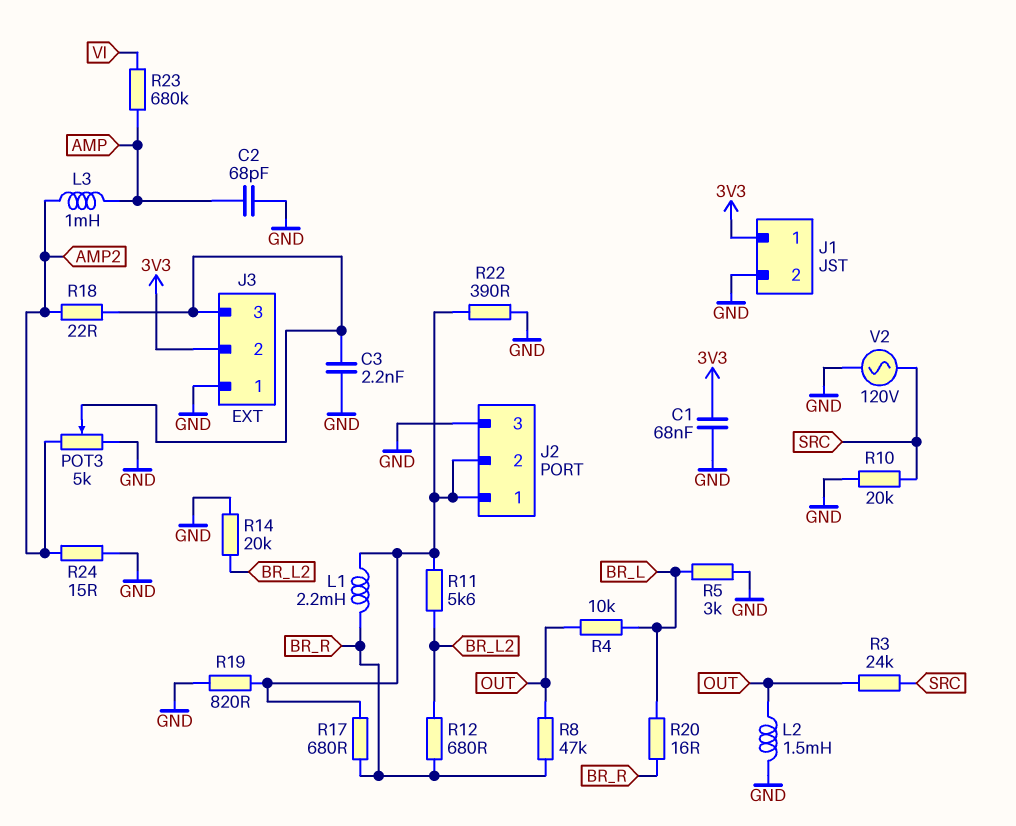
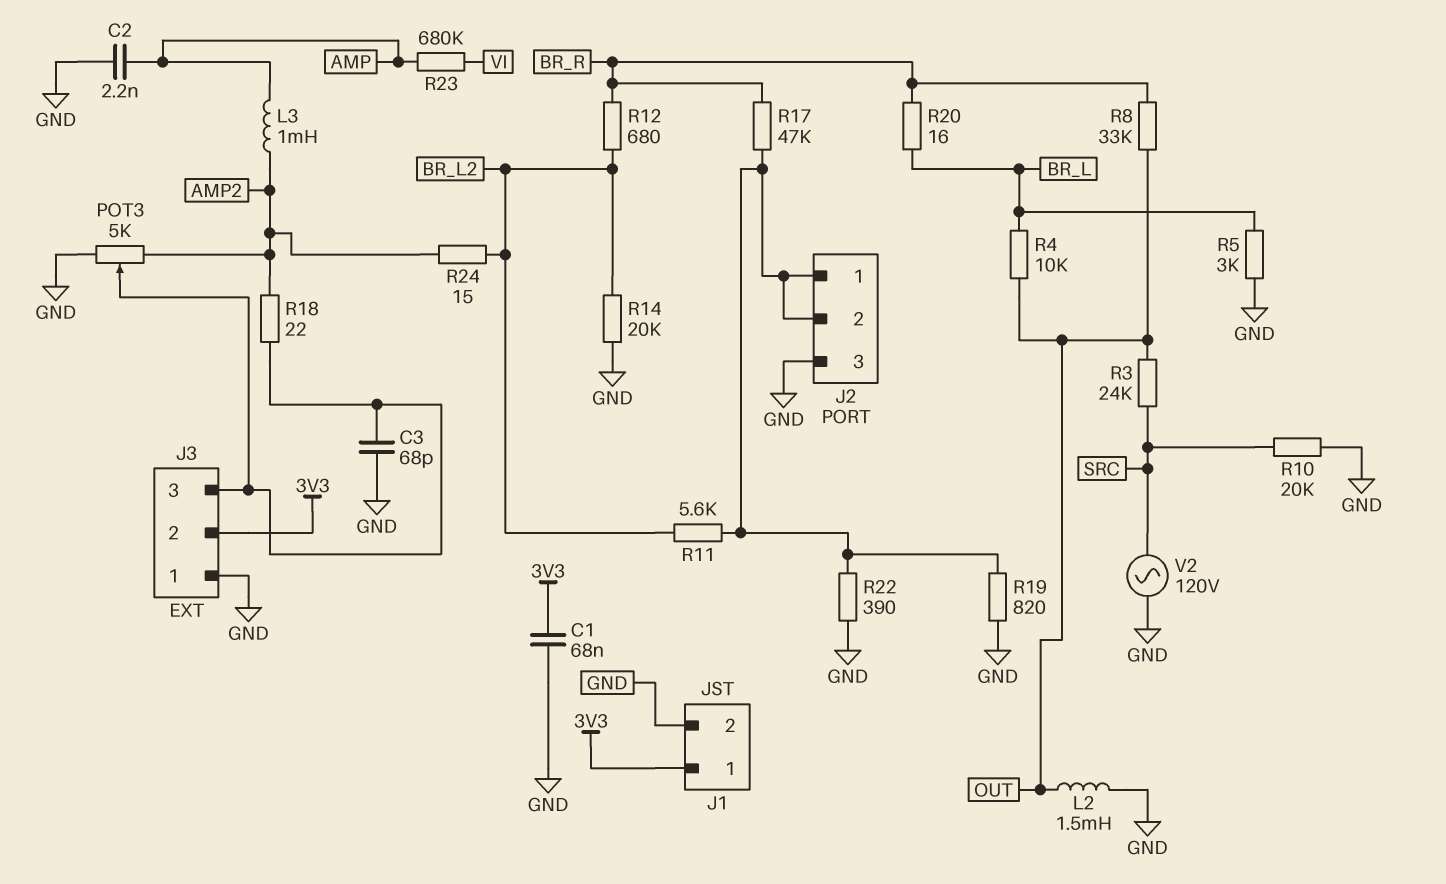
C2: 68pF (AMP, GND) -> 2.2nF (AMP, GND)
C3: 2.2nF (GND, J3/3) -> 68pF (GND, J3/3)
L1: 2.2mH (BR_R, J2/1) -> none
R8: 47k (BR_R, OUT) -> 33k (BR_R, OUT)
R17: 680 (BR_R, J2/1) -> 47k (BR_R, J2/1)
R24: 15 (AMP2, GND) -> 15 (AMP2, BR_L2)

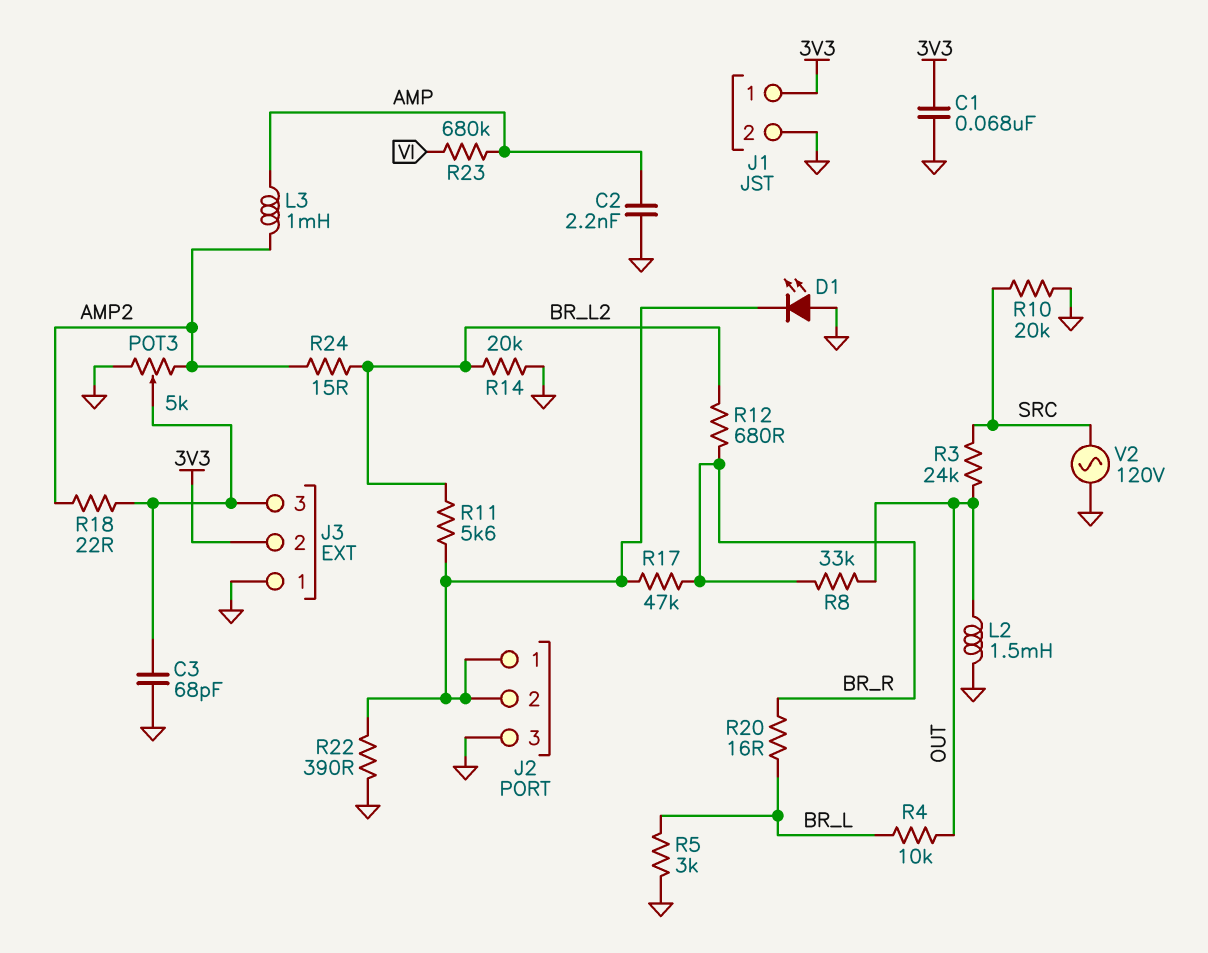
D1: none -> LED (A GND, K J2/1)
R19: 820 (GND, J2/1) -> none

